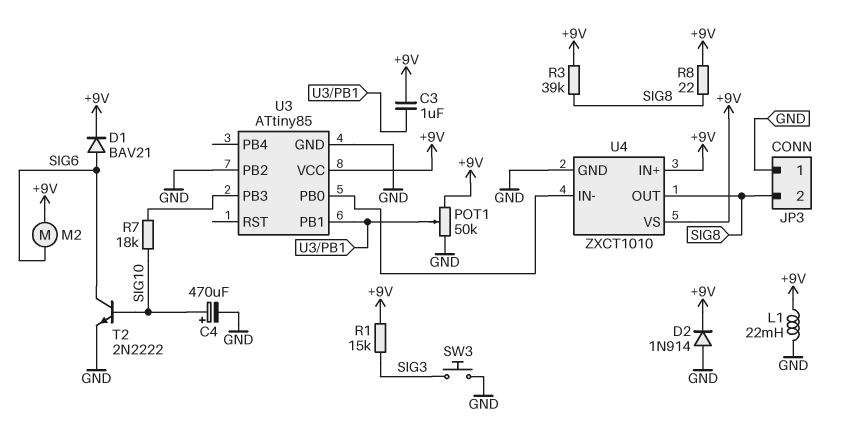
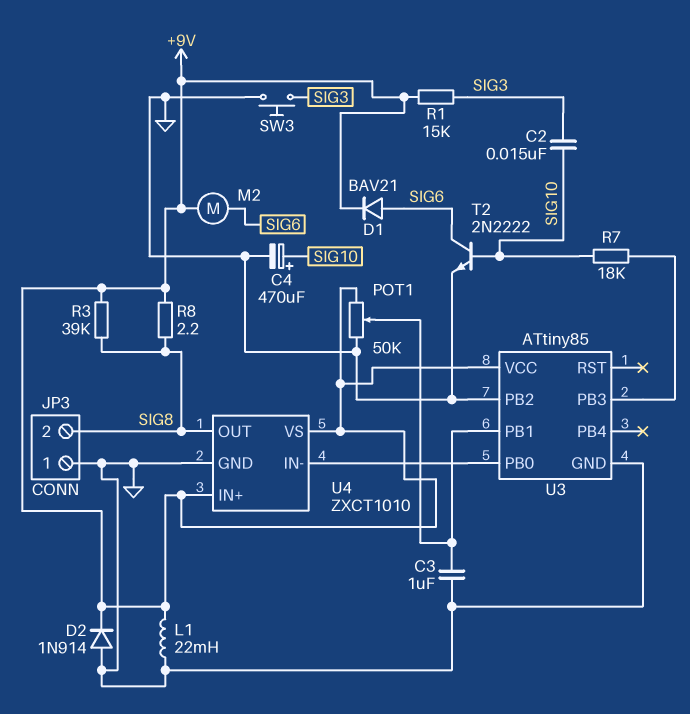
C2: none -> 15nF (SIG3, SIG10)
C3: 1uF (+9V, U3/PB1) -> 1uF (GND, U3/PB1)
R8: 22 (+9V, SIG8) -> 2.2 (+9V, SIG8)

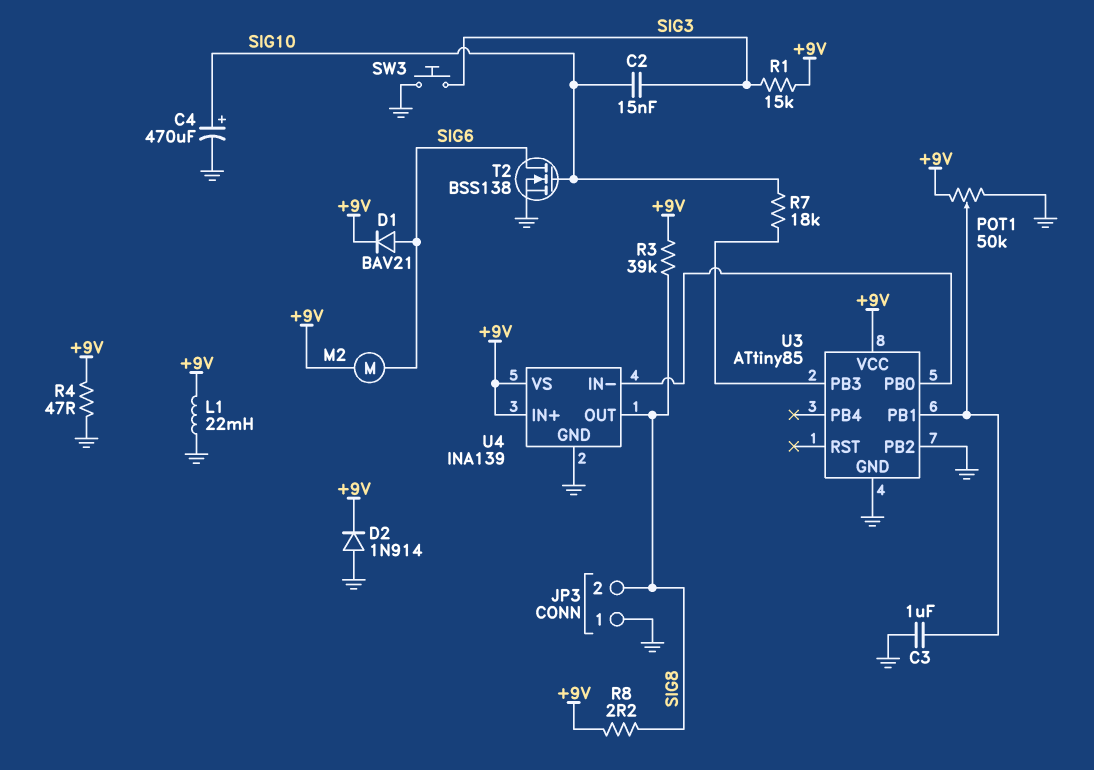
R4: none -> 47 (+9V, GND)
T2: NPN 2N2222 (B SIG10, C SIG6, E GND) -> NMOS BSS138 (G SIG10, D SIG6, S GND)
U4: ZXCT1010 -> INA139

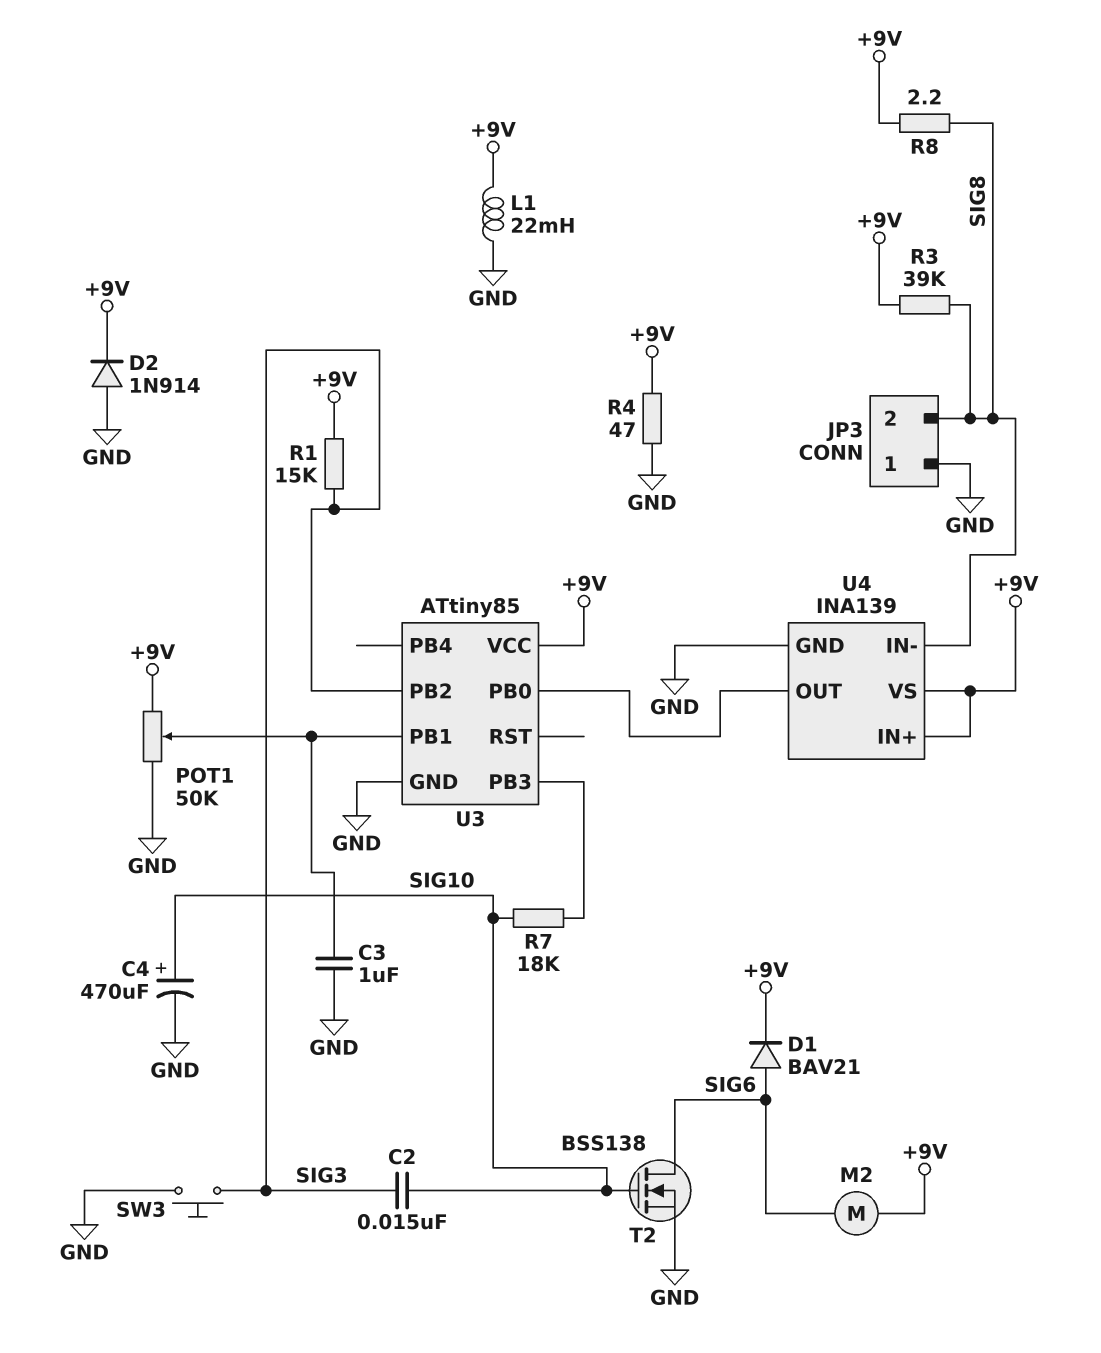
U3 pin PB2: GND -> SIG3
U4 pin IN-: U3/PB0 -> SIG8
U4 pin OUT: SIG8 -> U3/PB0

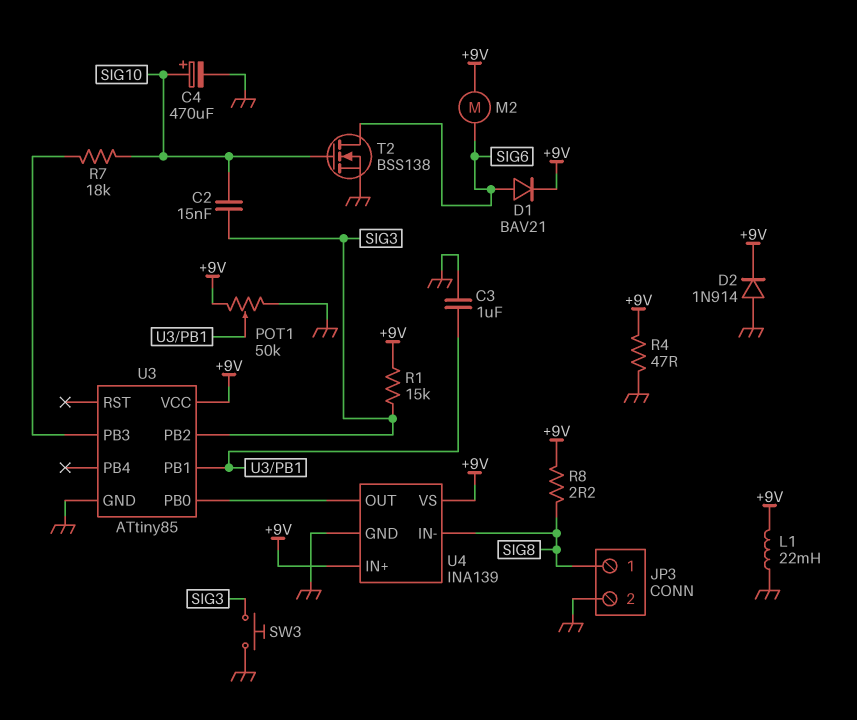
JP3 pin 1: GND -> SIG8
JP3 pin 2: SIG8 -> GND
R3: 39k (+9V, SIG8) -> none

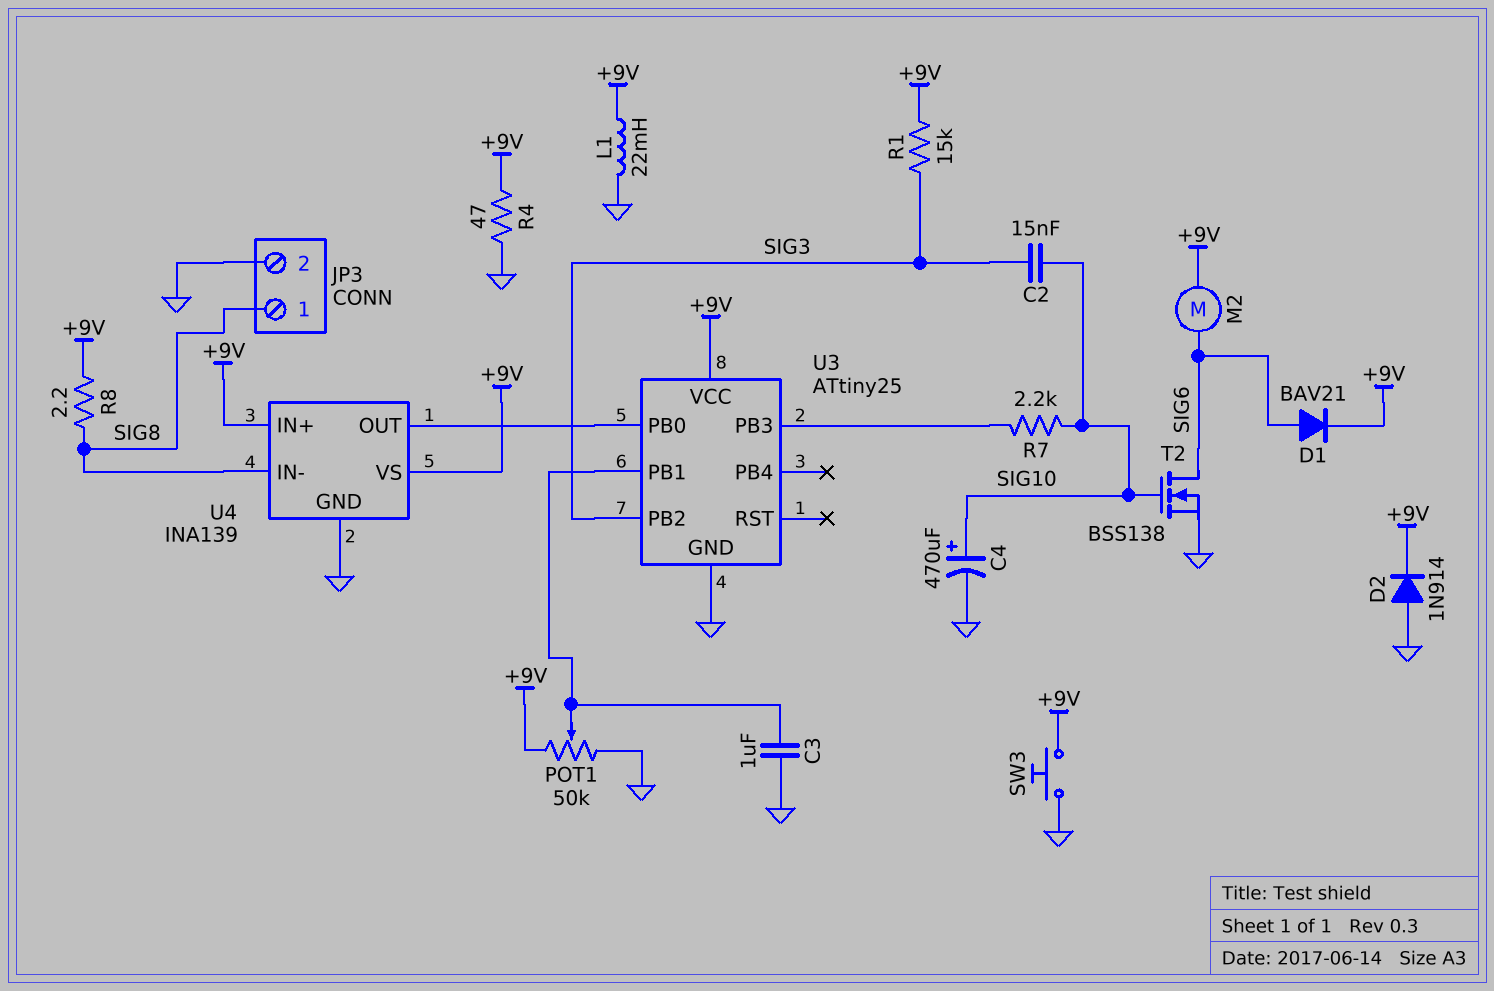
R7: 18k (SIG10, U3/PB3) -> 2.2k (SIG10, U3/PB3)
SW3: button (GND, SIG3) -> button (+9V, GND)
U3: ATtiny85 -> ATtiny25

